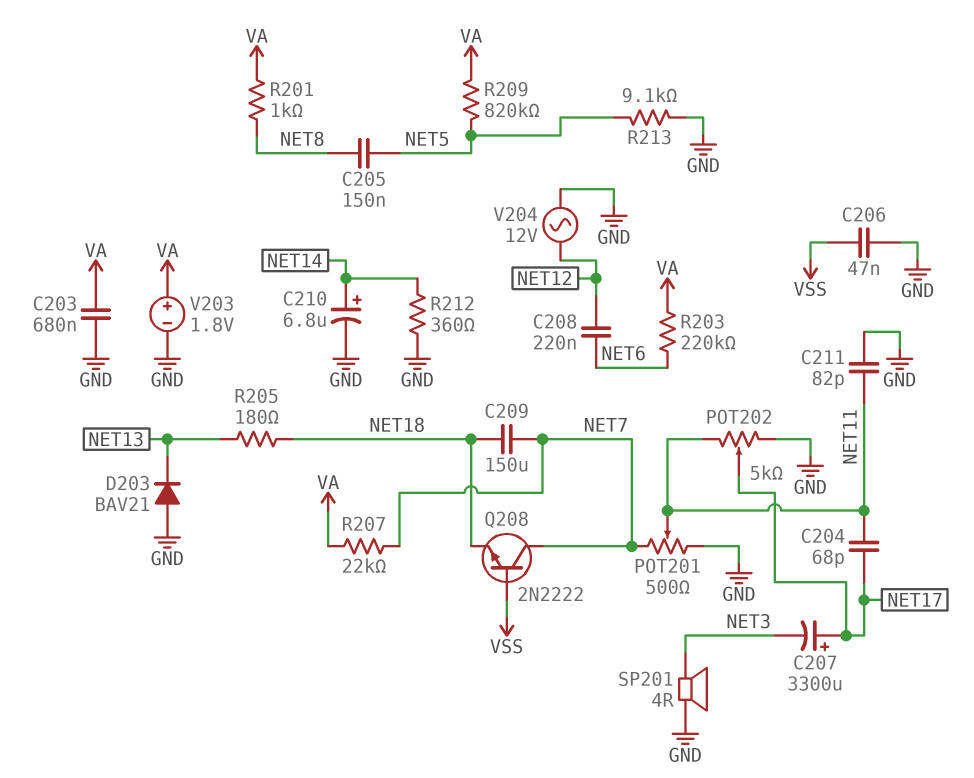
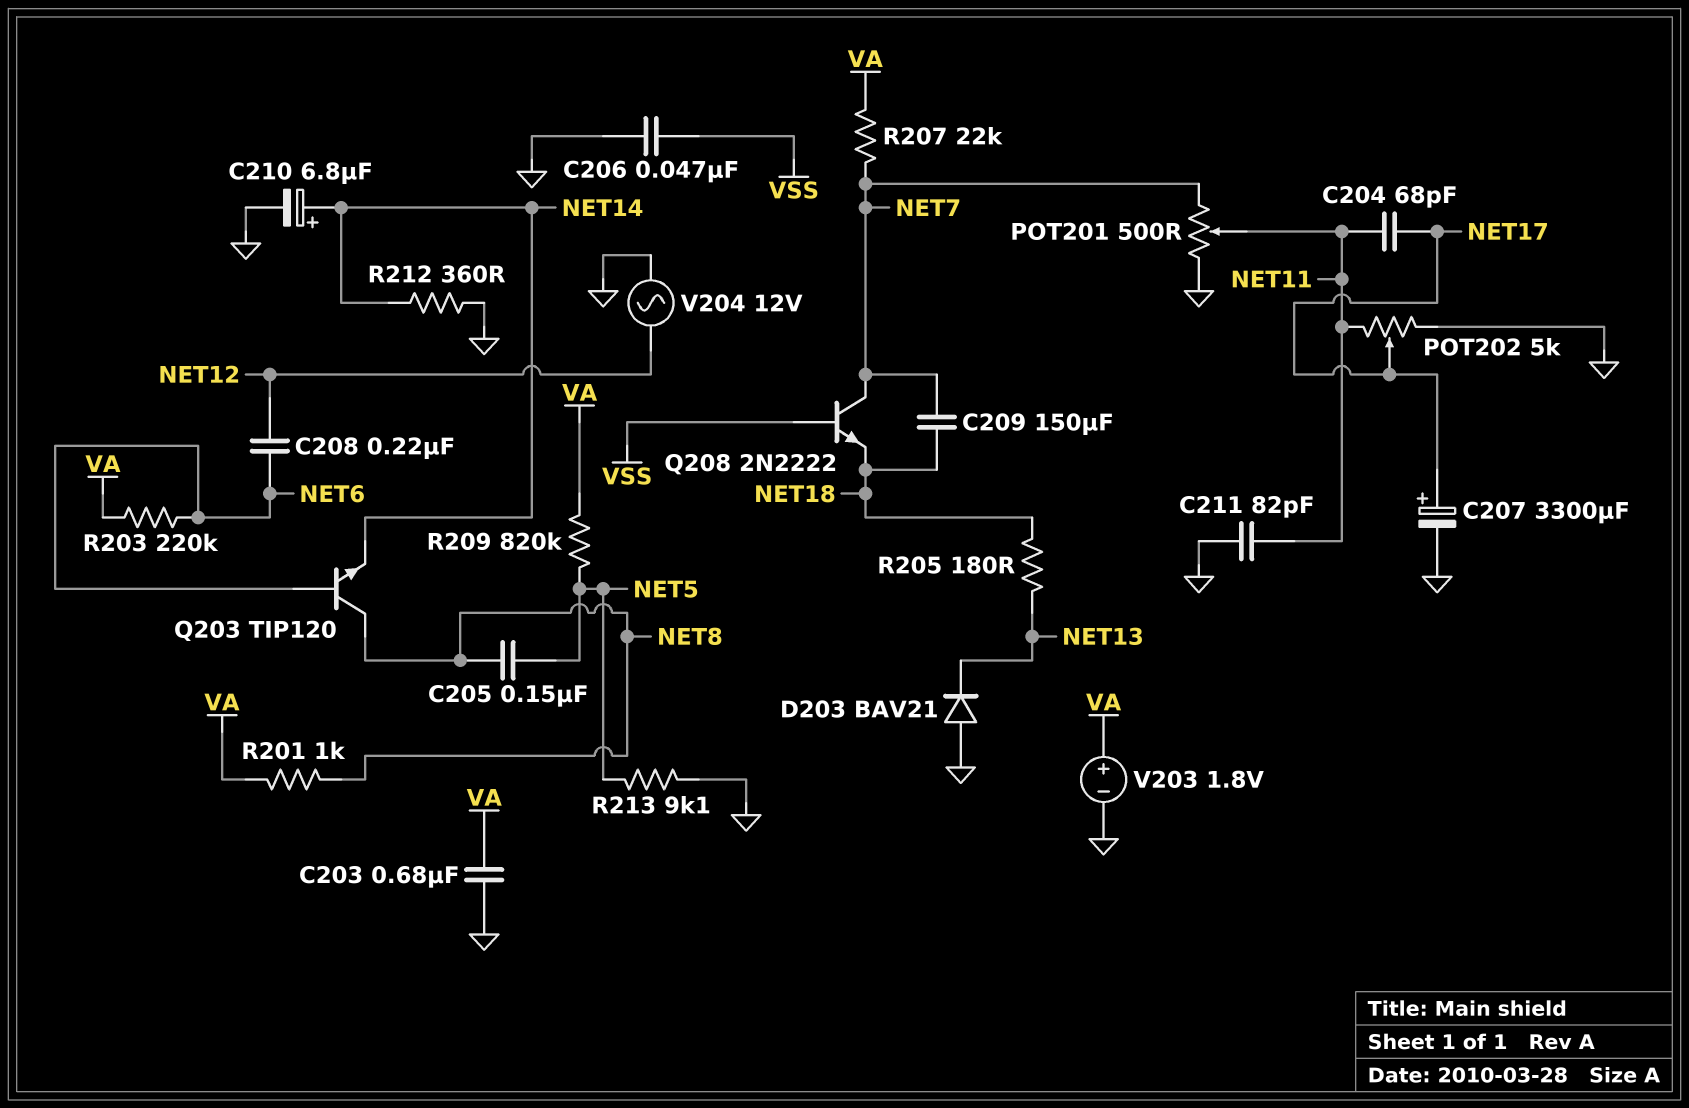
C207: 3300uF (plus NET17, minus NET3) -> 3300uF (plus NET17, minus GND)
Q203: none -> NPN TIP120 (B NET6, C NET8, E NET14)
SP201: speaker 4R (GND, NET3) -> none

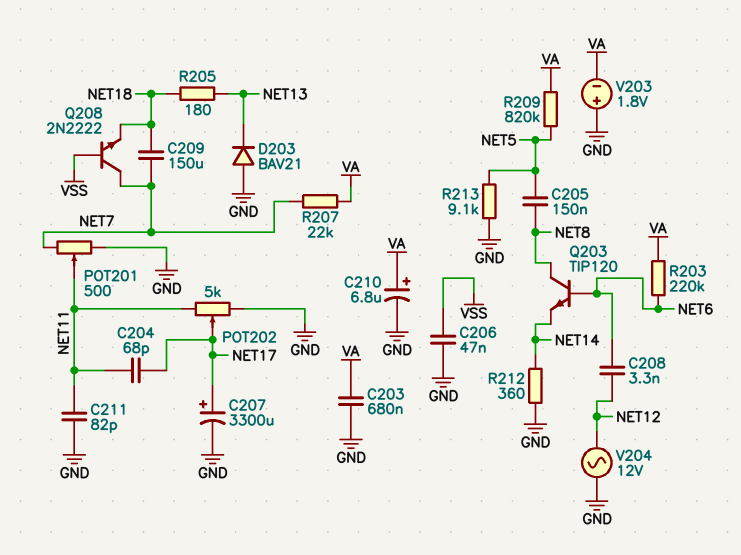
C208: 220nF (NET6, NET12) -> 3.3nF (NET6, NET12)
C210: 6.8uF (plus NET14, minus GND) -> 6.8uF (plus VA, minus GND)
R201: 1k (NET8, VA) -> none
V203: 1.8V (plus VA, minus GND) -> 1.8V (plus GND, minus VA)

